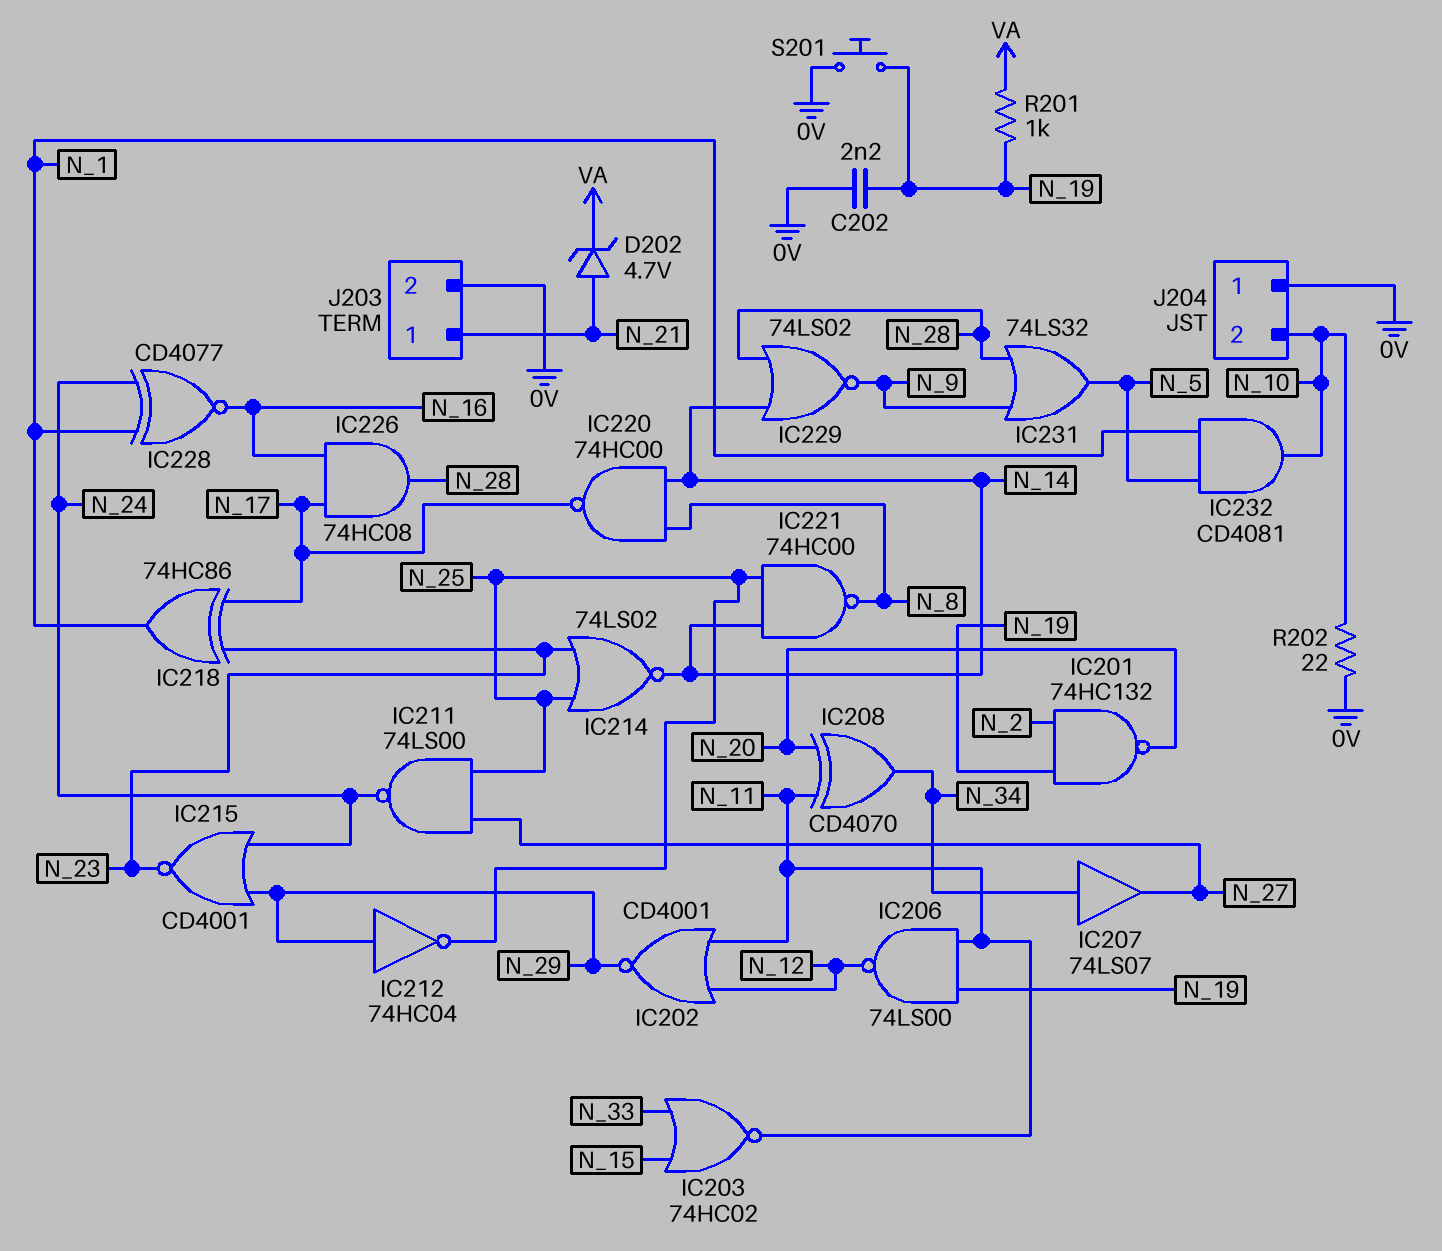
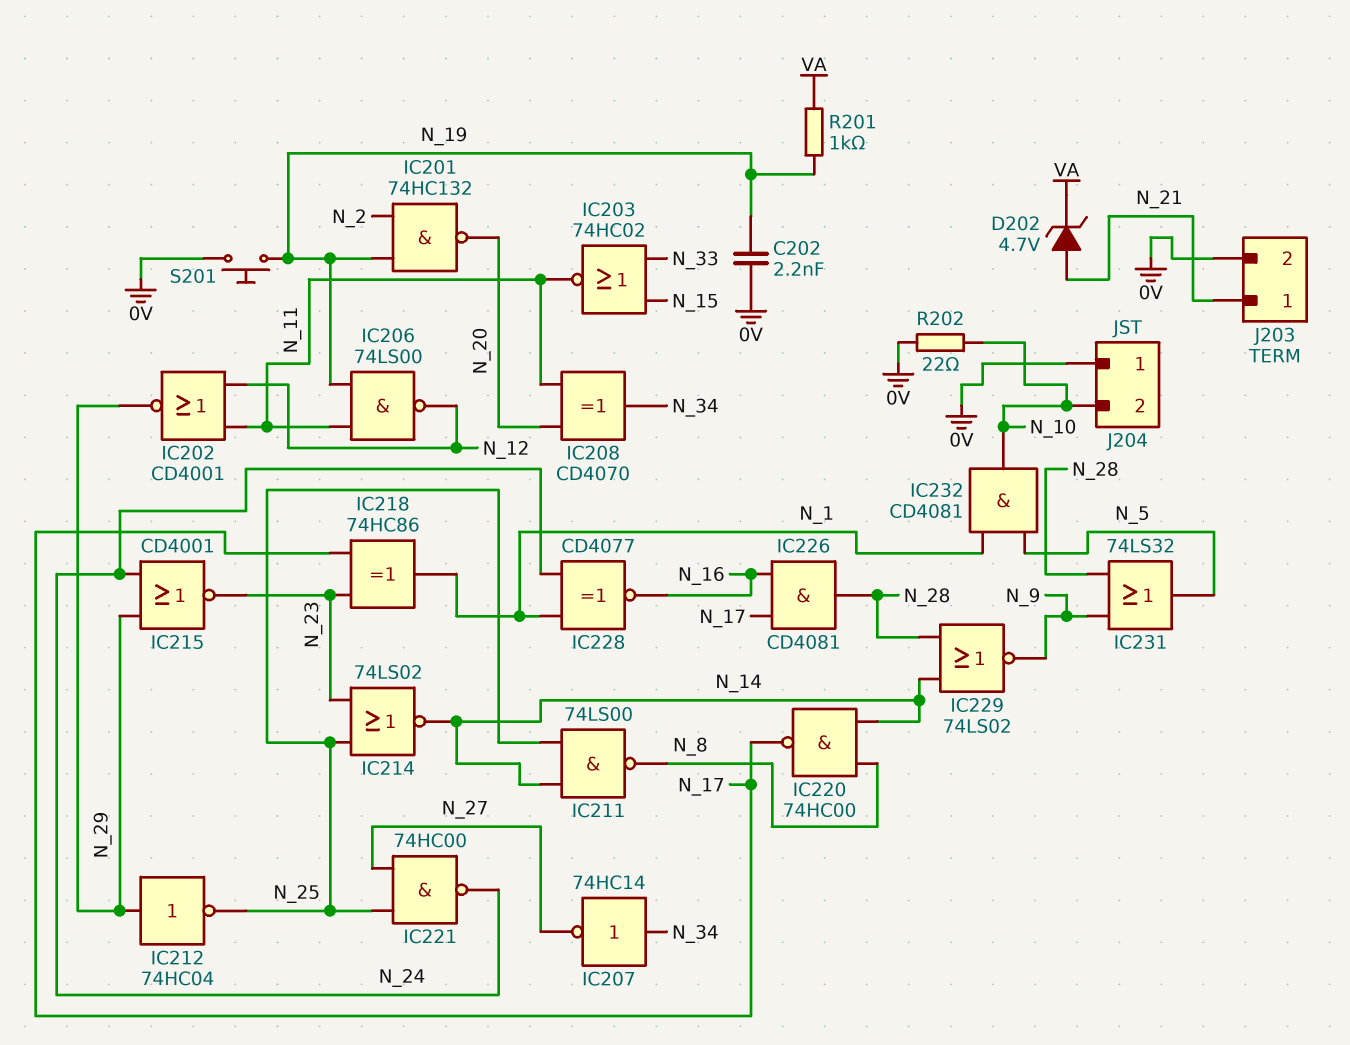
IC207: buffer 74LS07 (in N_34, out N_27) -> NOT 74HC14 (in N_34, out N_27)
IC211: NAND 74LS00 (in N_25, in N_27, out N_24) -> NAND 74LS00 (in N_14, in N_25, out N_8)
IC221: NAND 74HC00 (in N_14, in N_25, out N_8) -> NAND 74HC00 (in N_25, in N_27, out N_24)
IC226: AND 74HC08 (in N_16, in N_17, out N_28) -> AND CD4081 (in N_16, in N_17, out N_28)

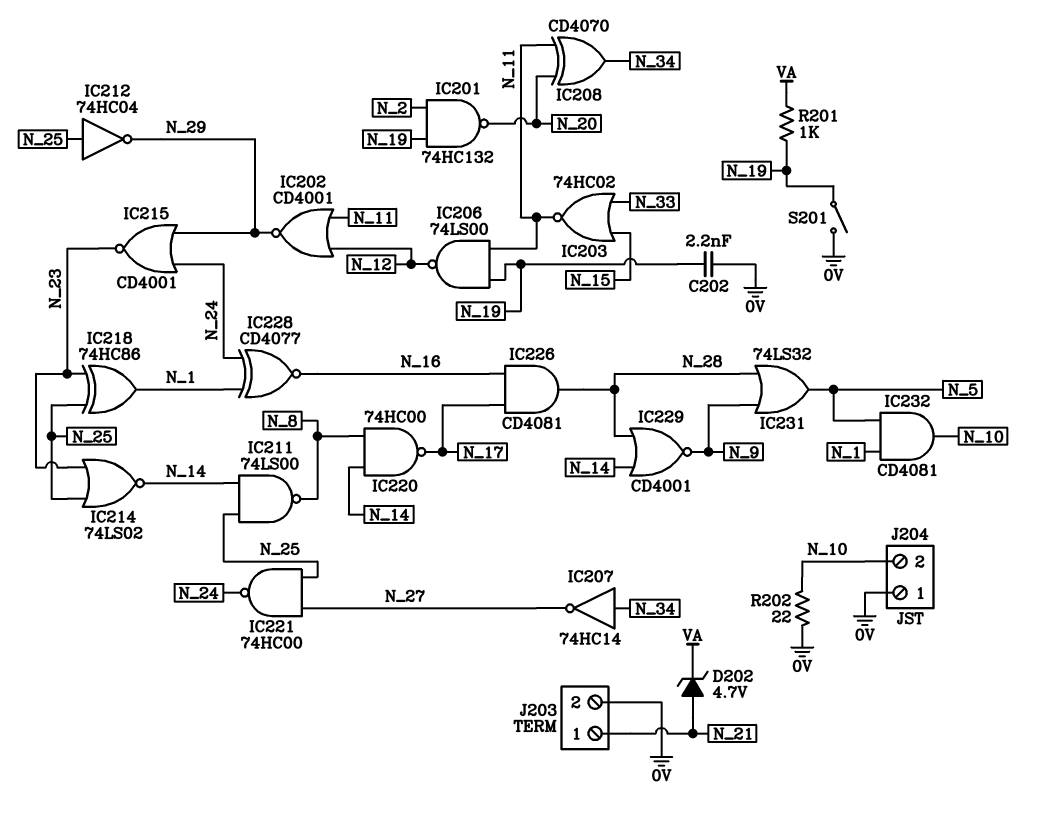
IC212: NOT 74HC04 (in N_29, out N_25) -> NOT 74HC04 (in N_25, out N_29)
IC218: XOR 74HC86 (in N_17, in N_23, out N_1) -> XOR 74HC86 (in N_23, in N_25, out N_1)
IC229: NOR 74LS02 (in N_14, in N_28, out N_9) -> NOR CD4001 (in N_14, in N_28, out N_9)
S201: button (0V, N_19) -> switch (0V, N_19)

